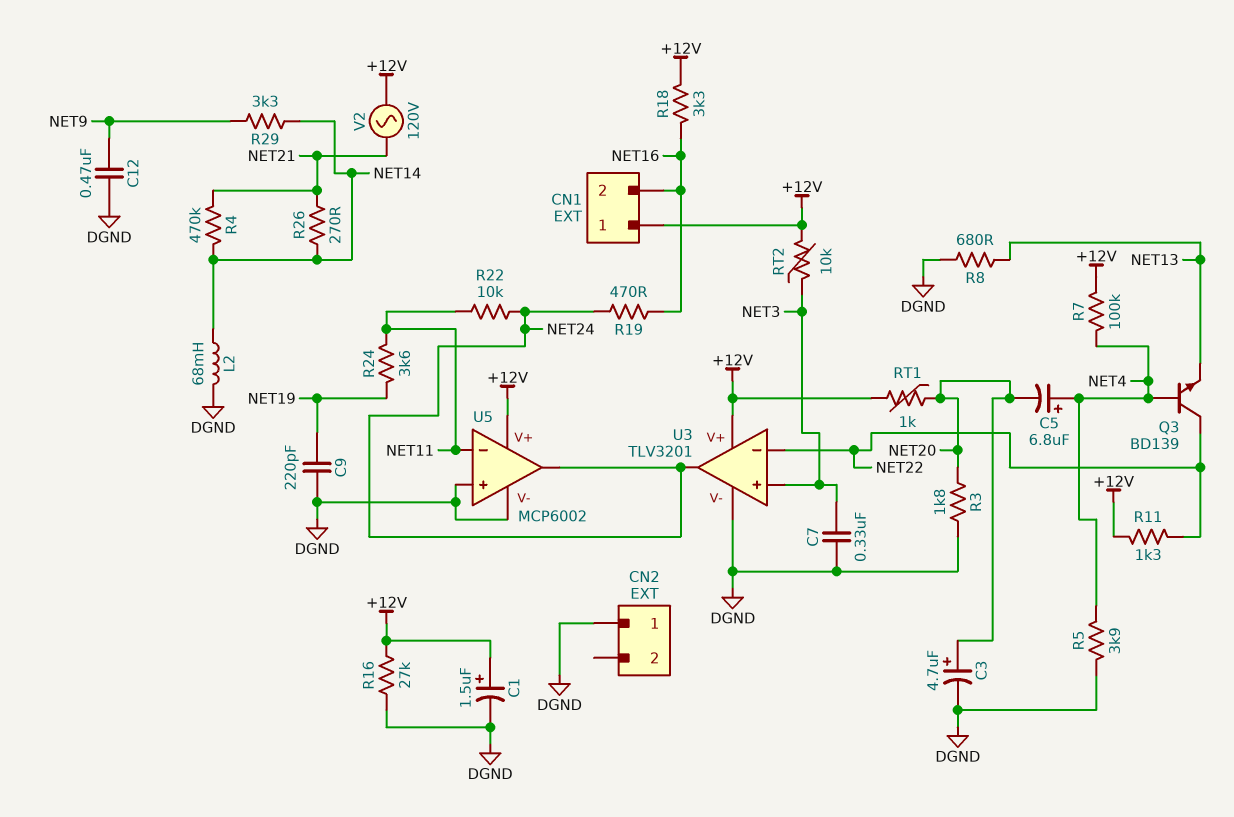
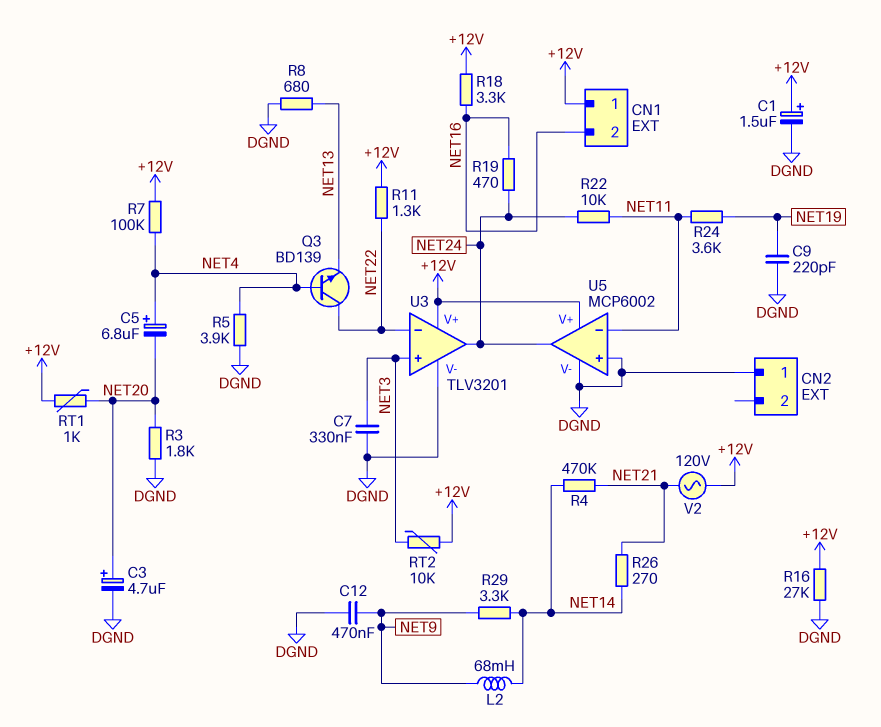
L2: 68mH (DGND, NET14) -> 68mH (NET9, NET14)

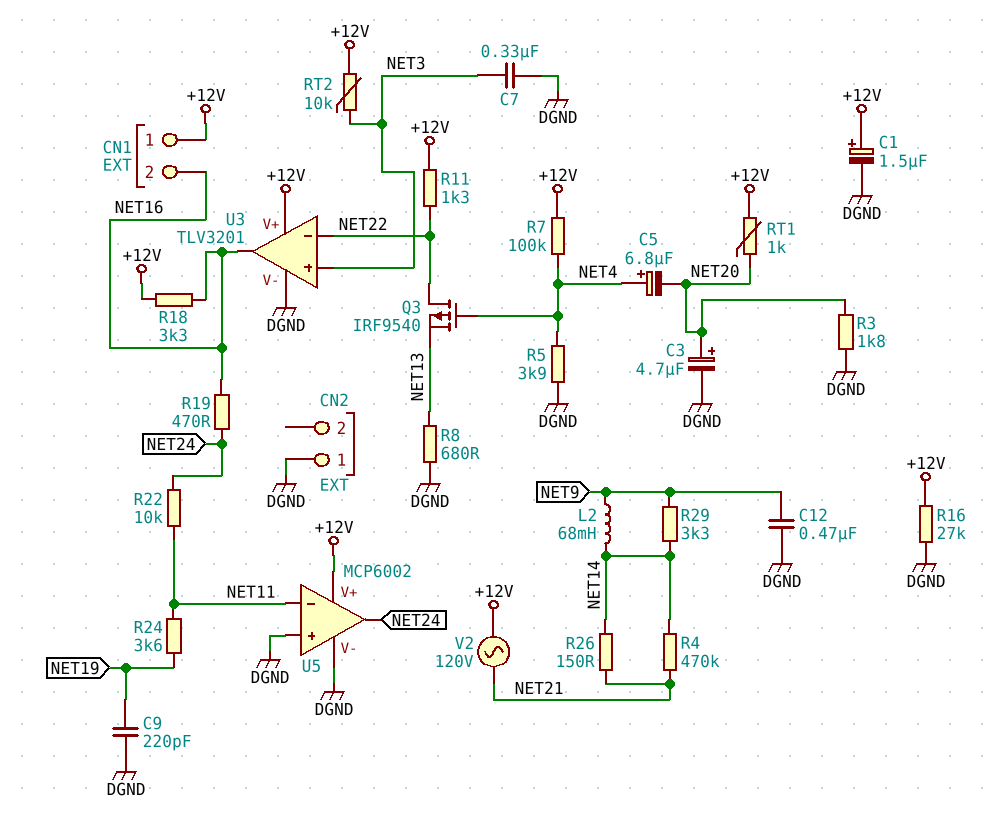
Q3: NPN BD139 (B NET4, C NET22, E NET13) -> PMOS IRF9540 (G NET4, D NET22, S NET13)
R26: 270 (NET14, NET21) -> 150 (NET14, NET21)
U3 pin out: NET24 -> NET16

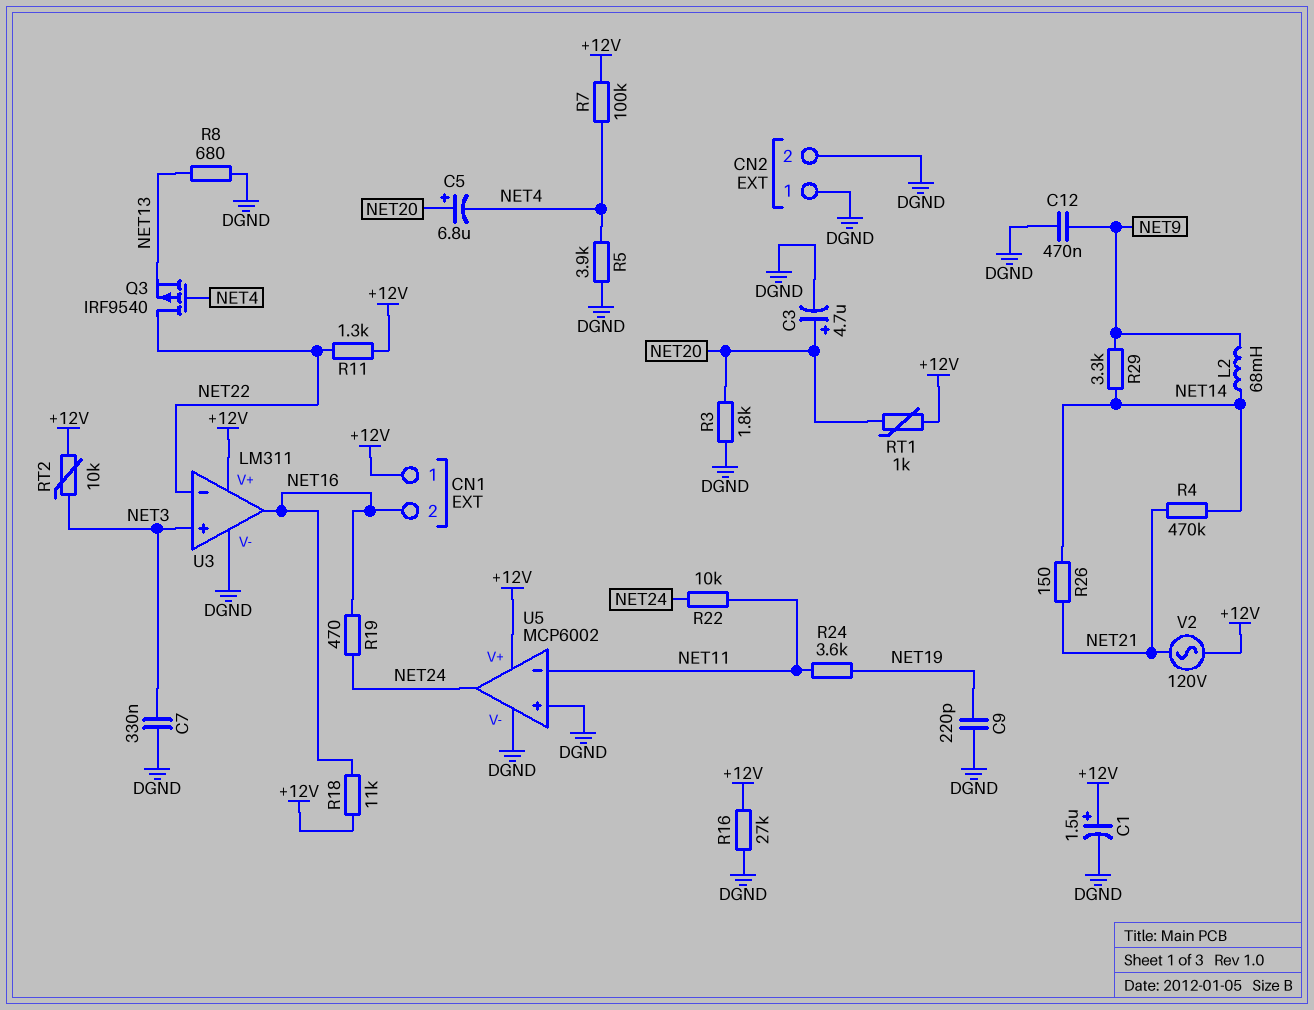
C5: 6.8uF (plus NET4, minus NET20) -> 6.8uF (plus NET20, minus NET4)
CN2 pin 2: none -> DGND
R18: 3.3k (+12V, NET16) -> 11k (+12V, NET16)
U3: TLV3201 -> LM311

